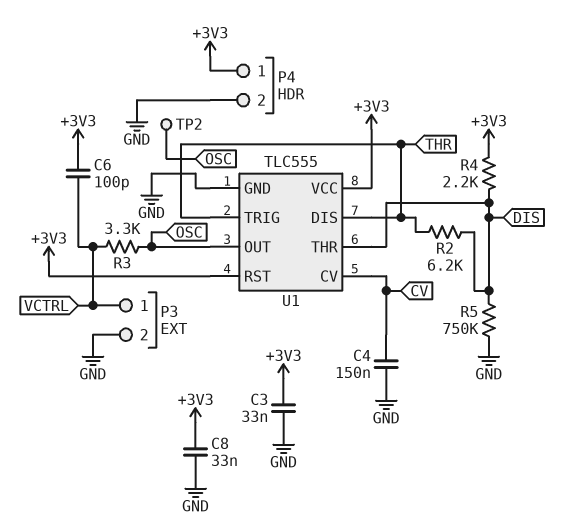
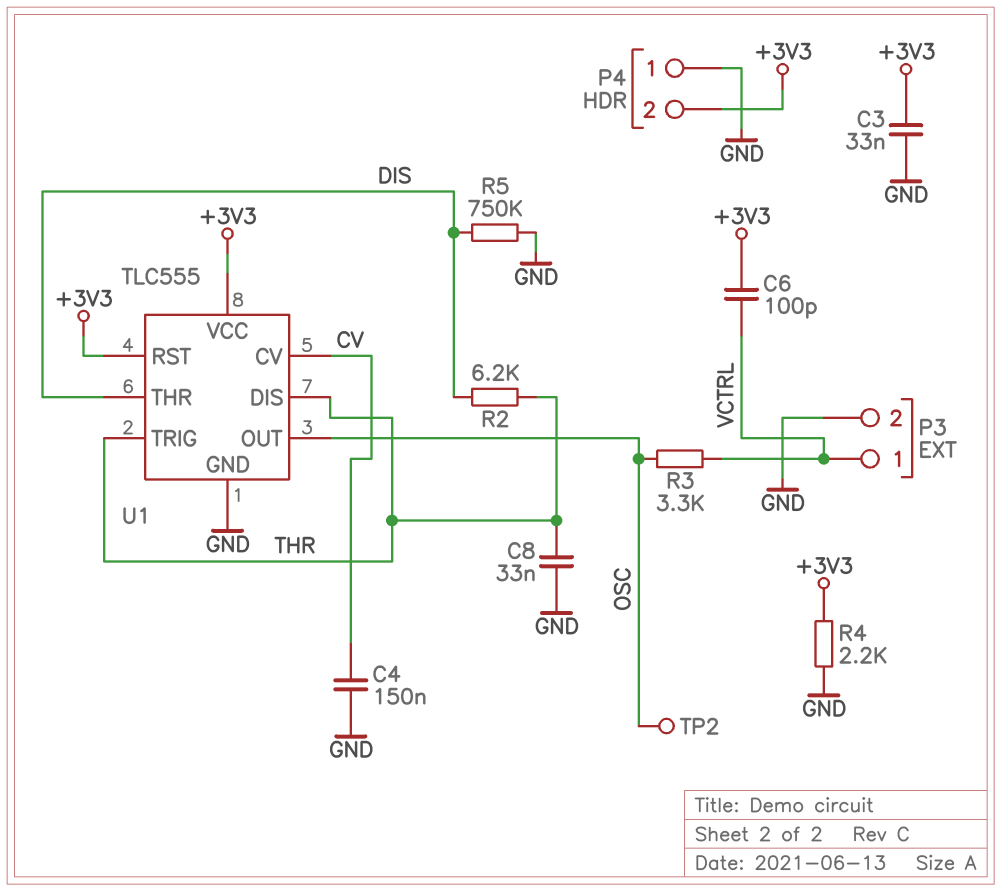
C8: 33nF (+3V3, GND) -> 33nF (GND, THR)
P4 pin 1: +3V3 -> GND
P4 pin 2: GND -> +3V3
R4: 2.2k (+3V3, DIS) -> 2.2k (+3V3, GND)

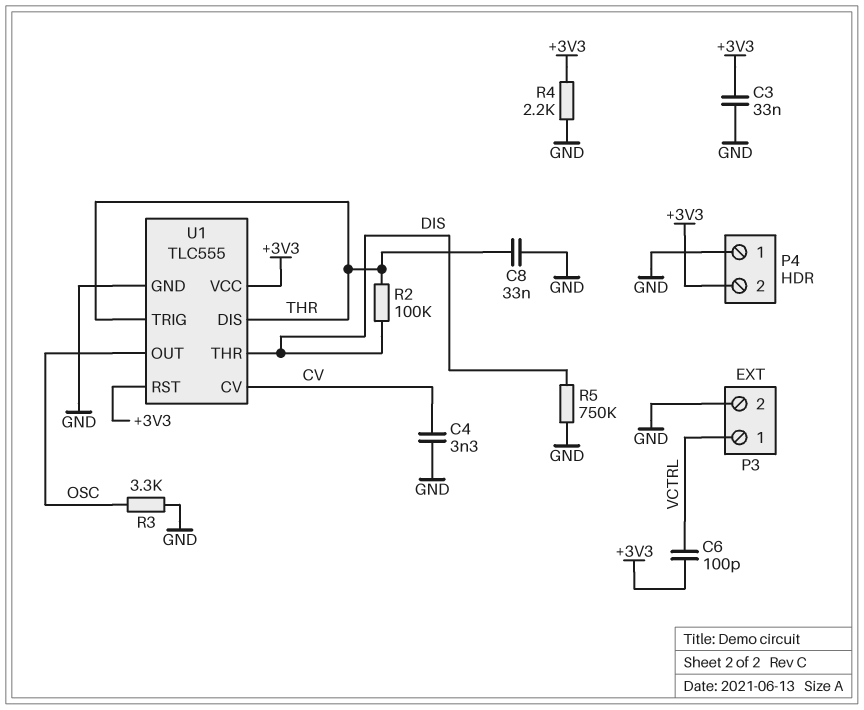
C4: 150nF (CV, GND) -> 3.3nF (CV, GND)
R2: 6.2k (DIS, THR) -> 100k (DIS, THR)
R3: 3.3k (OSC, VCTRL) -> 3.3k (GND, OSC)
TP2: test point (OSC) -> none

